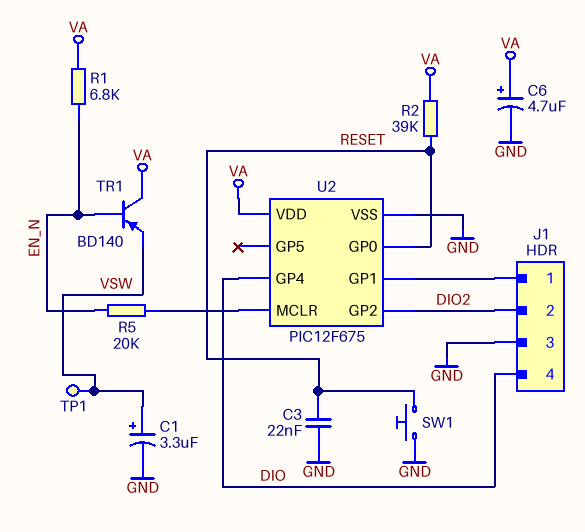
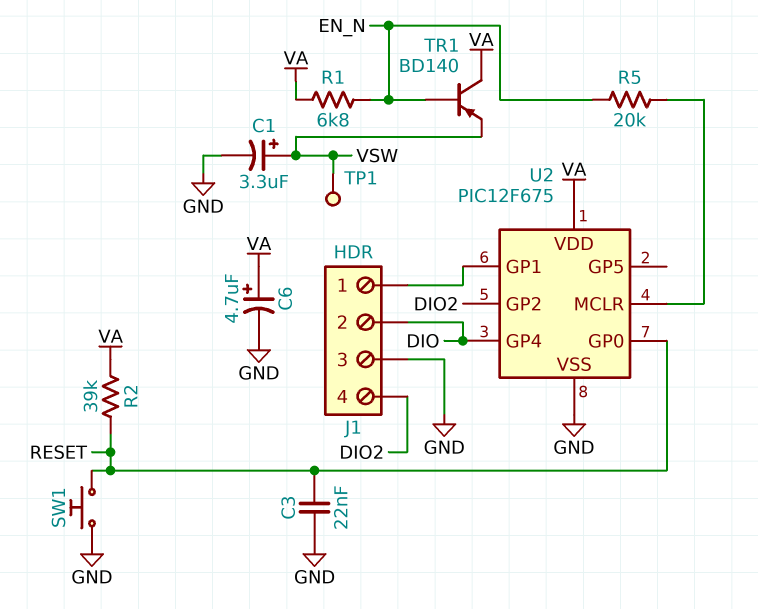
J1 pin 2: DIO2 -> DIO
J1 pin 4: DIO -> DIO2

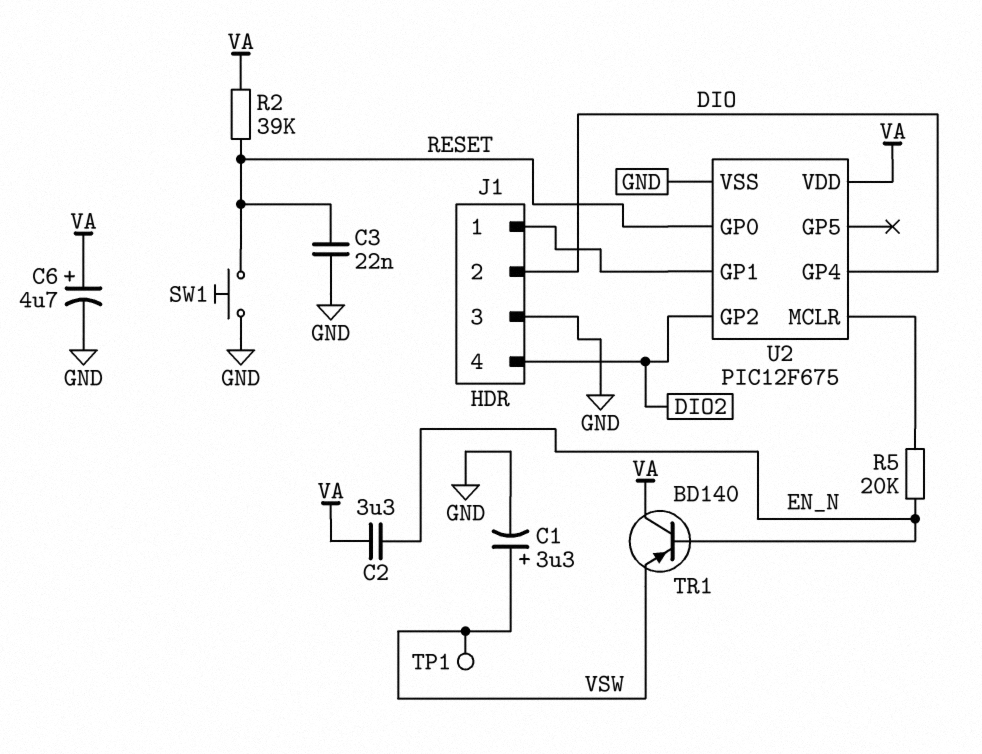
C2: none -> 3.3uF (EN_N, VA)
R1: 6.8k (EN_N, VA) -> none

